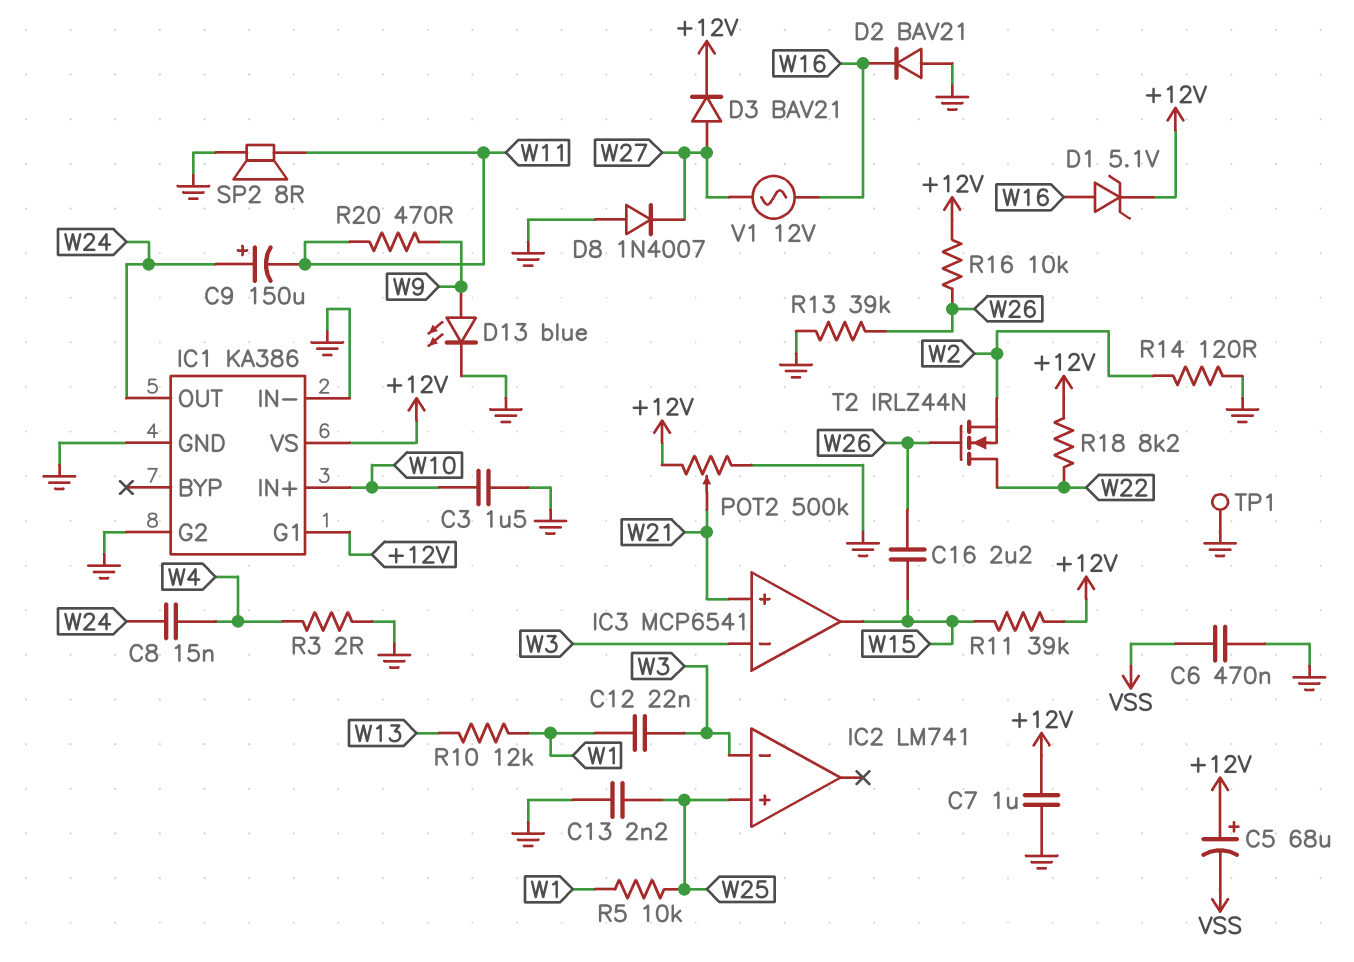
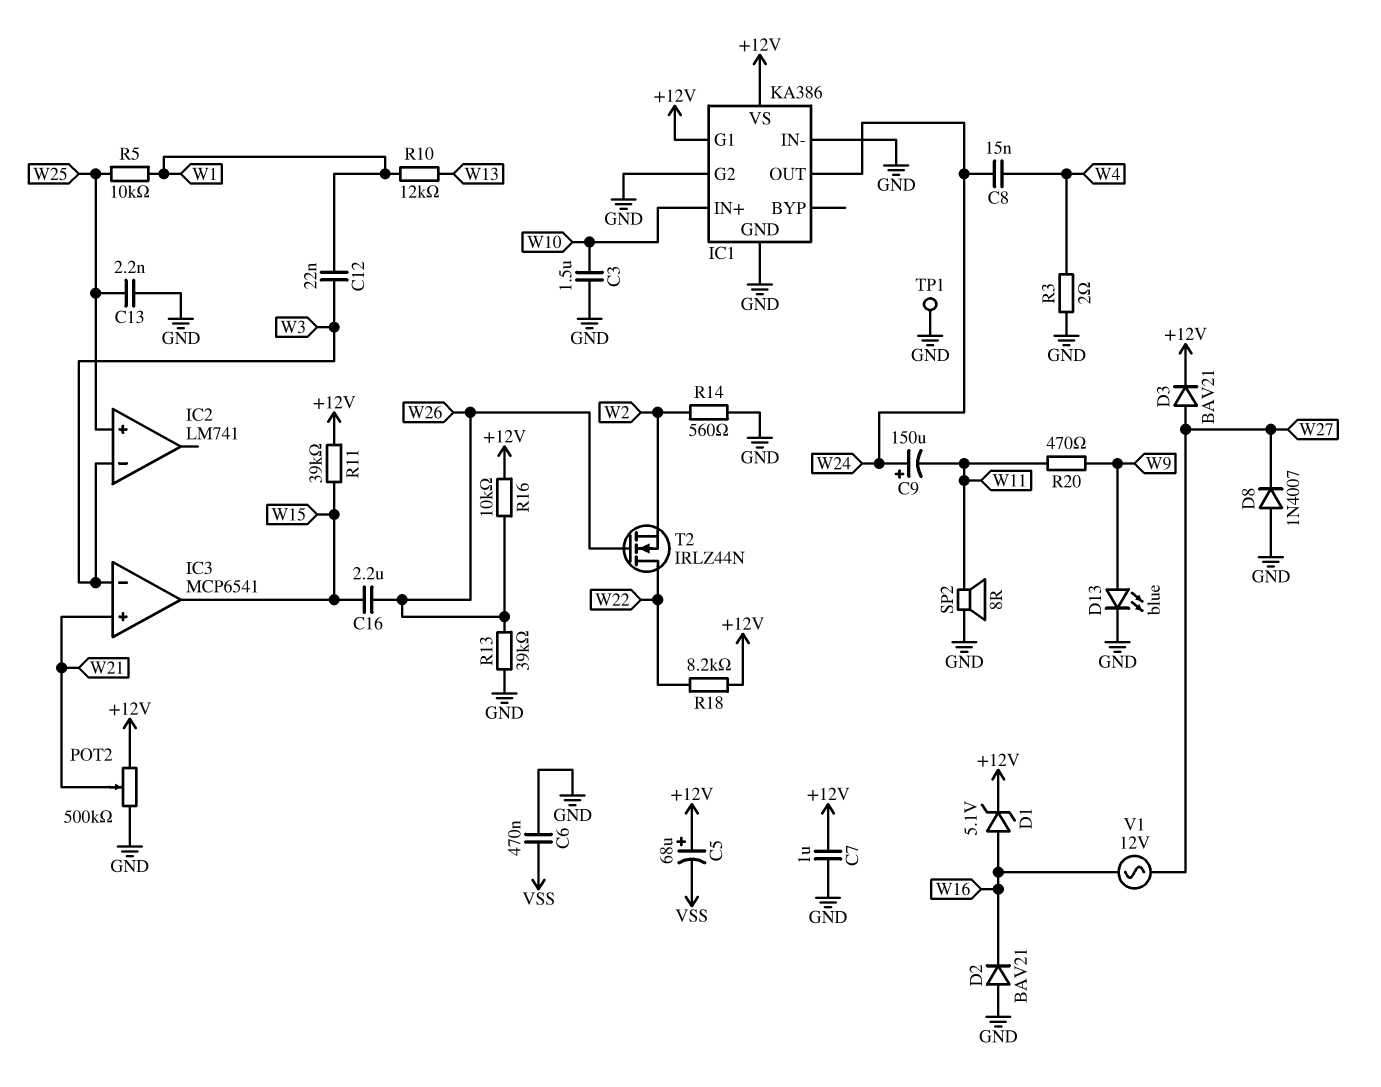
R14: 120 (GND, W2) -> 560 (GND, W2)

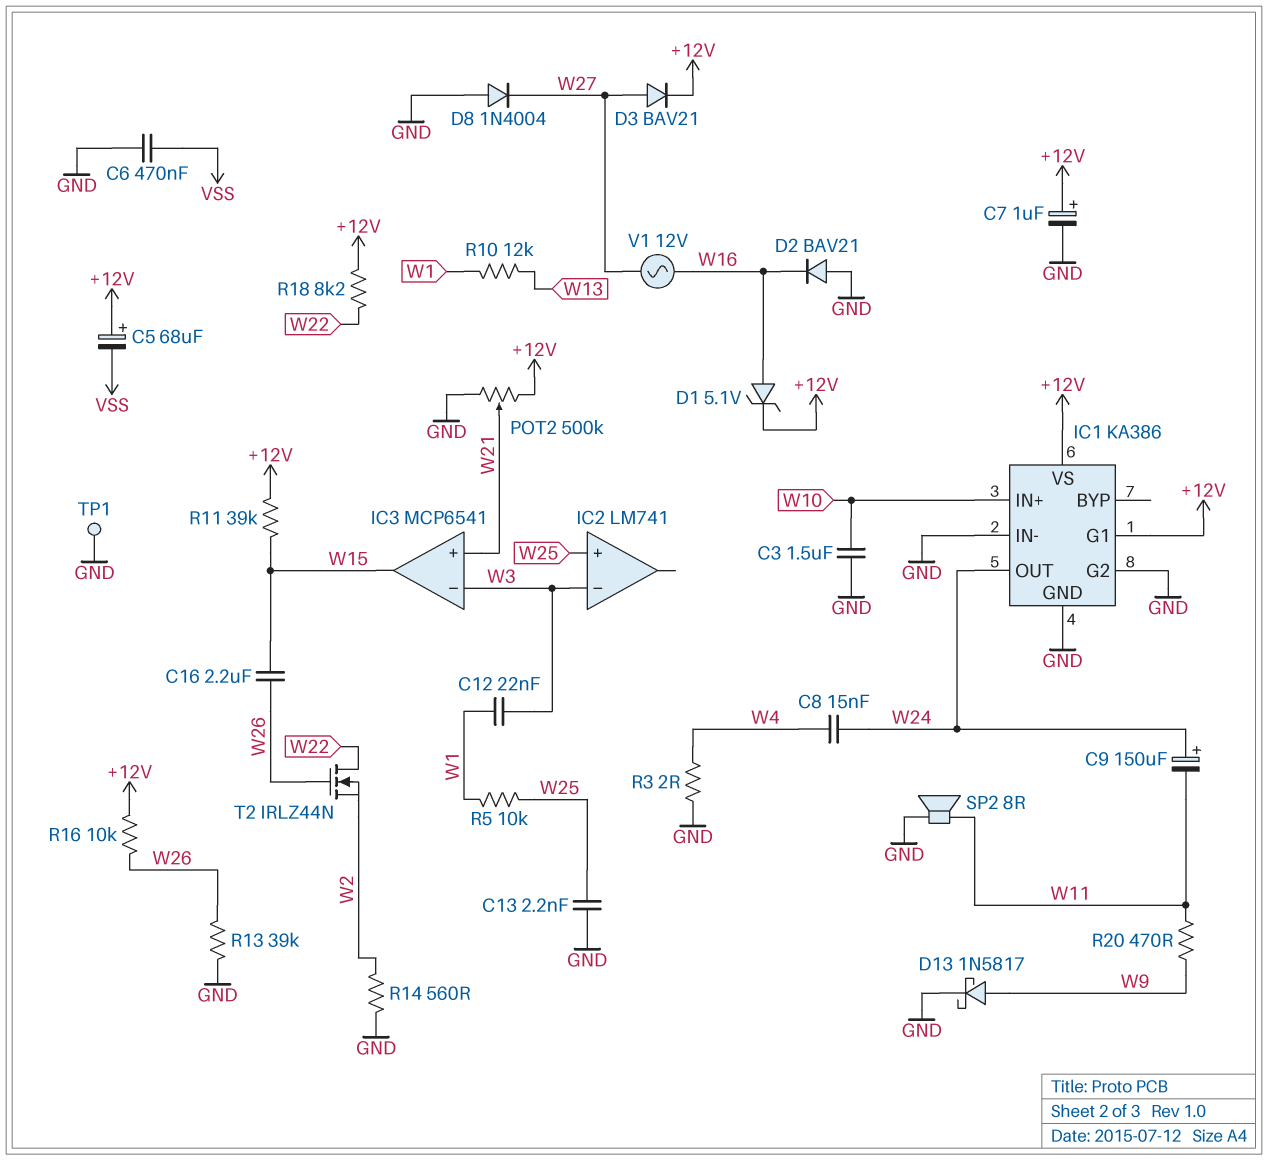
C7: 1uF (+12V, GND) -> 1uF (plus +12V, minus GND)
D8: diode 1N4007 (A GND, K W27) -> diode 1N4004 (A GND, K W27)
D13: LED blue (A W9, K GND) -> schottky 1N5817 (A W9, K GND)

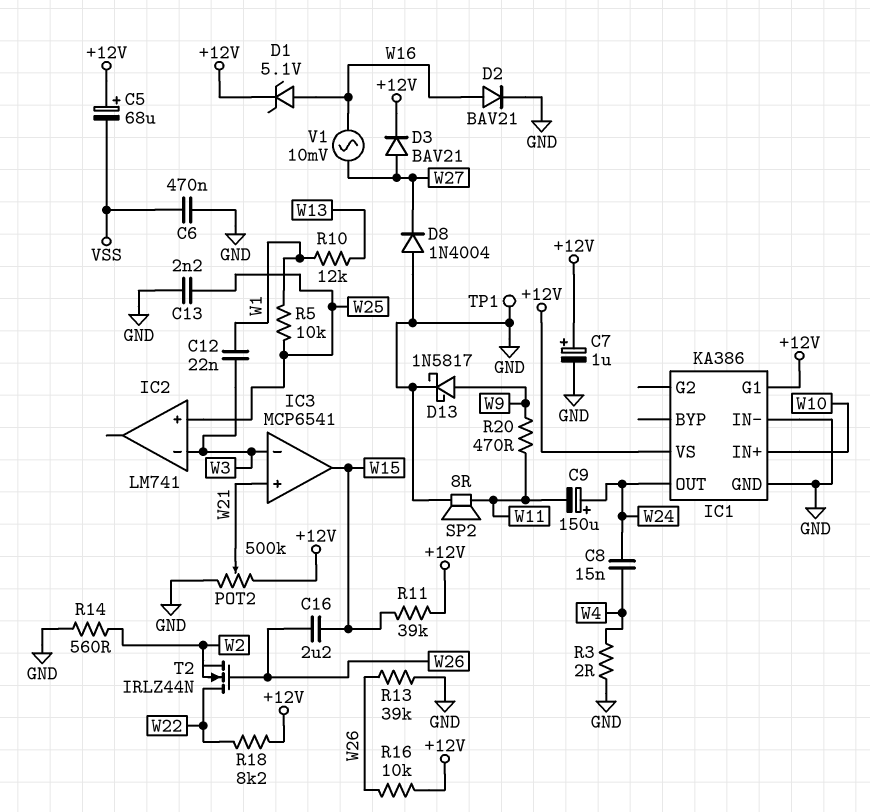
C3: 1.5uF (GND, W10) -> none
D2: diode BAV21 (A GND, K W16) -> diode BAV21 (A W16, K GND)
IC1 pin G2: GND -> none
V1: AC 12V (W16, W27) -> AC 10mV (W16, W27)

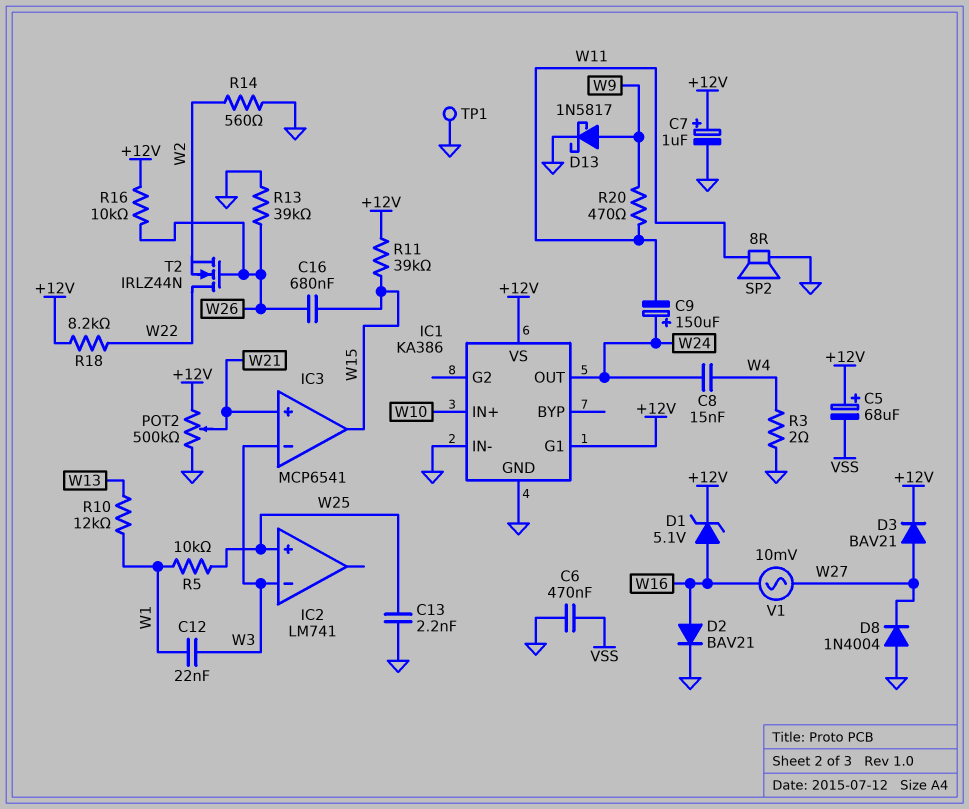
C16: 2.2uF (W15, W26) -> 680nF (W15, W26)

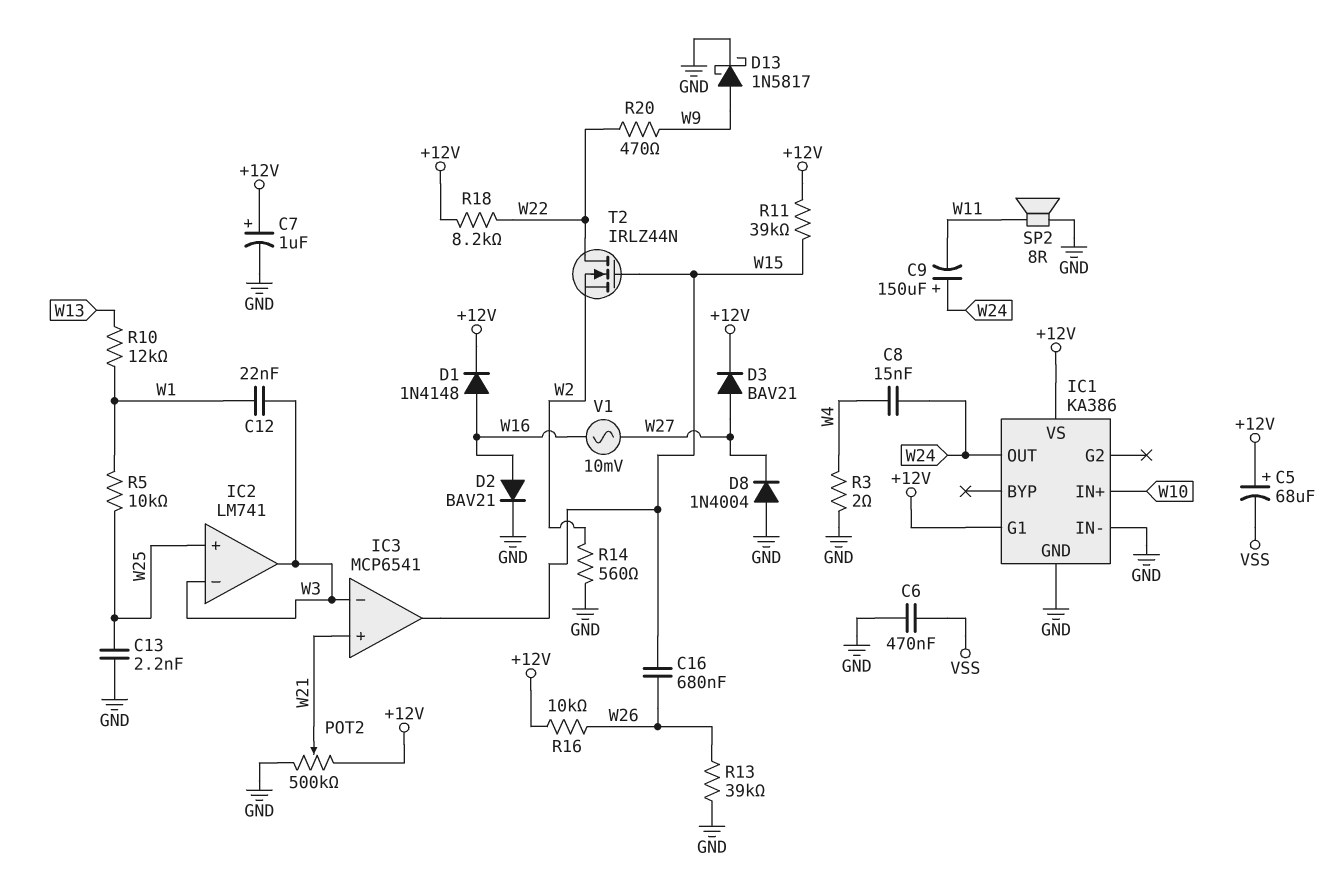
D1: zener 5.1V (A W16, K +12V) -> diode 1N4148 (A W16, K +12V)
IC2 pin out: none -> W3
R20: 470 (W9, W11) -> 470 (W9, W22)
T2: NMOS IRLZ44N (G W26, D W22, S W2) -> NMOS IRLZ44N (G W15, D W22, S W2)
TP1: test point (GND) -> none

